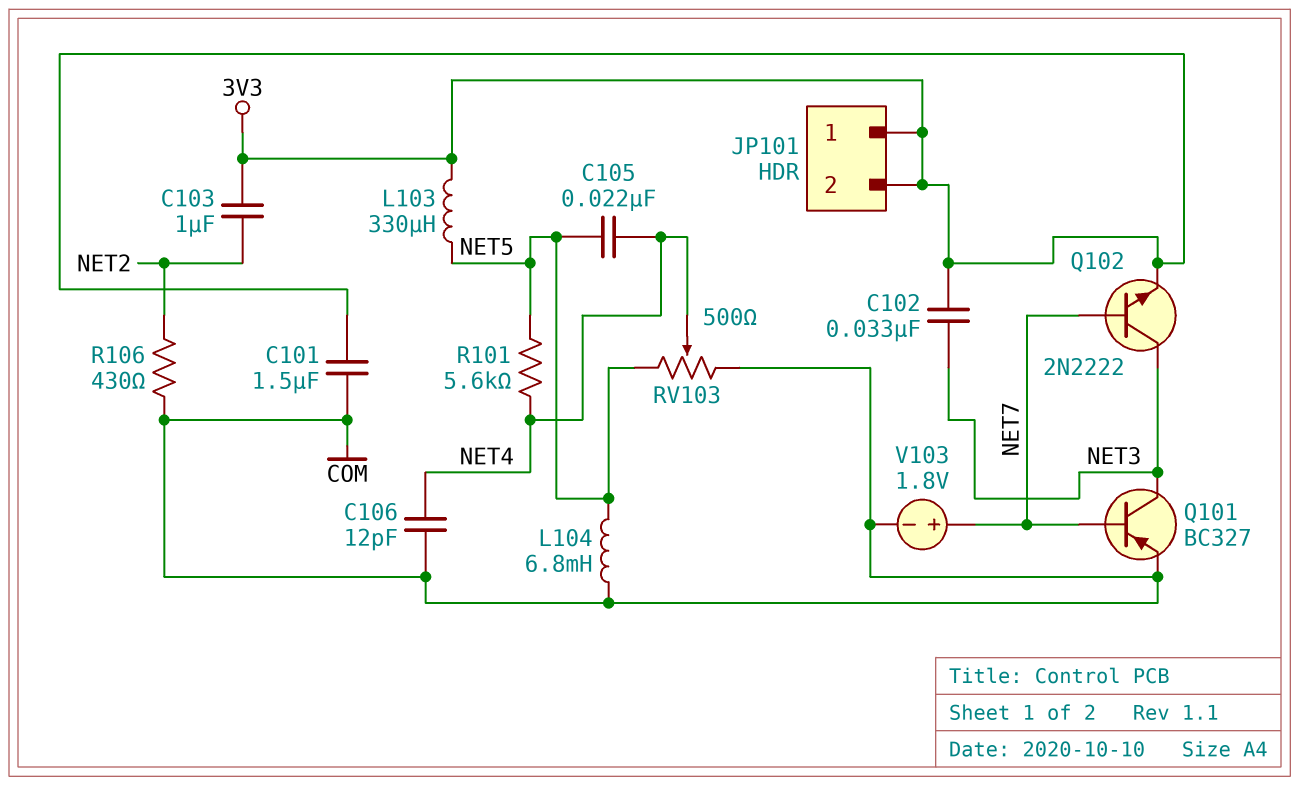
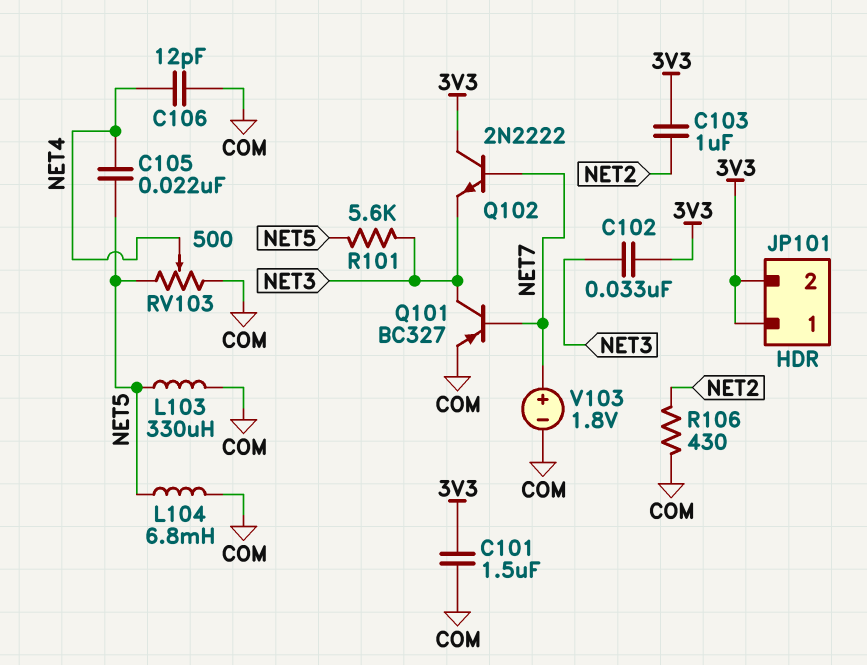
L103: 330uH (3V3, NET5) -> 330uH (COM, NET5)
Q102: NPN 2N2222 (B NET7, C NET3, E 3V3) -> NPN 2N2222 (B NET7, C 3V3, E NET3)
R101: 5.6k (NET4, NET5) -> 5.6k (NET3, NET5)

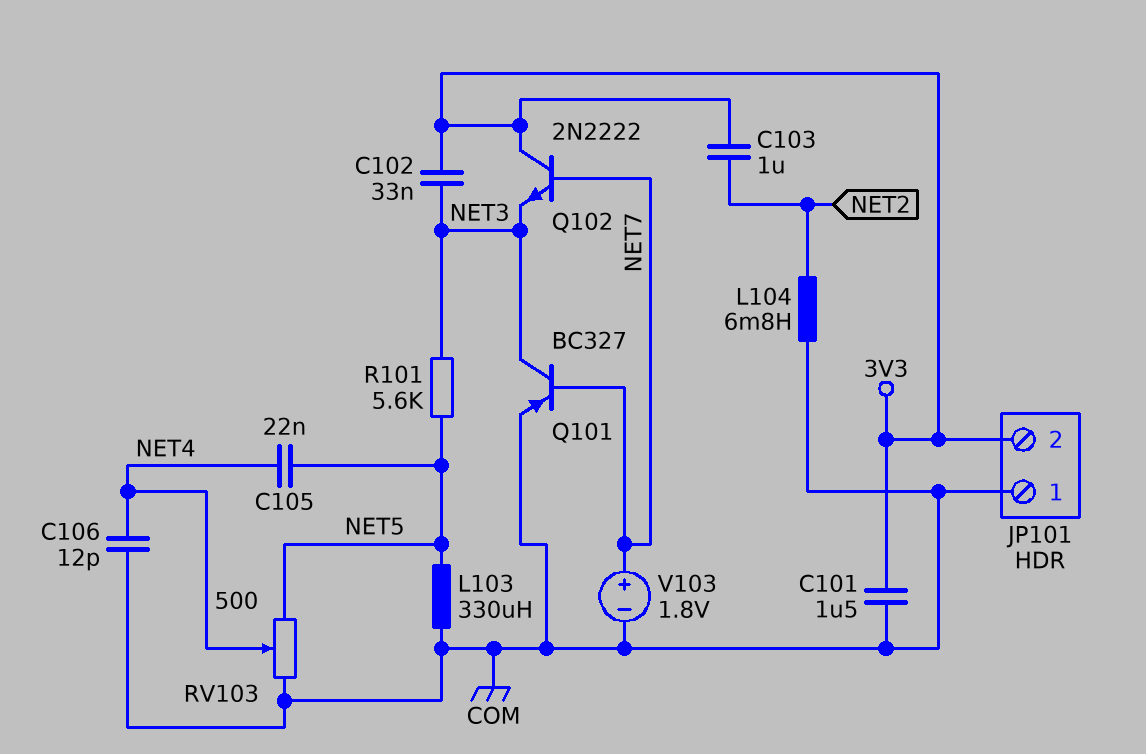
JP101 pin 1: 3V3 -> COM
L104: 6.8mH (COM, NET5) -> 6.8mH (COM, NET2)
R106: 430 (COM, NET2) -> none

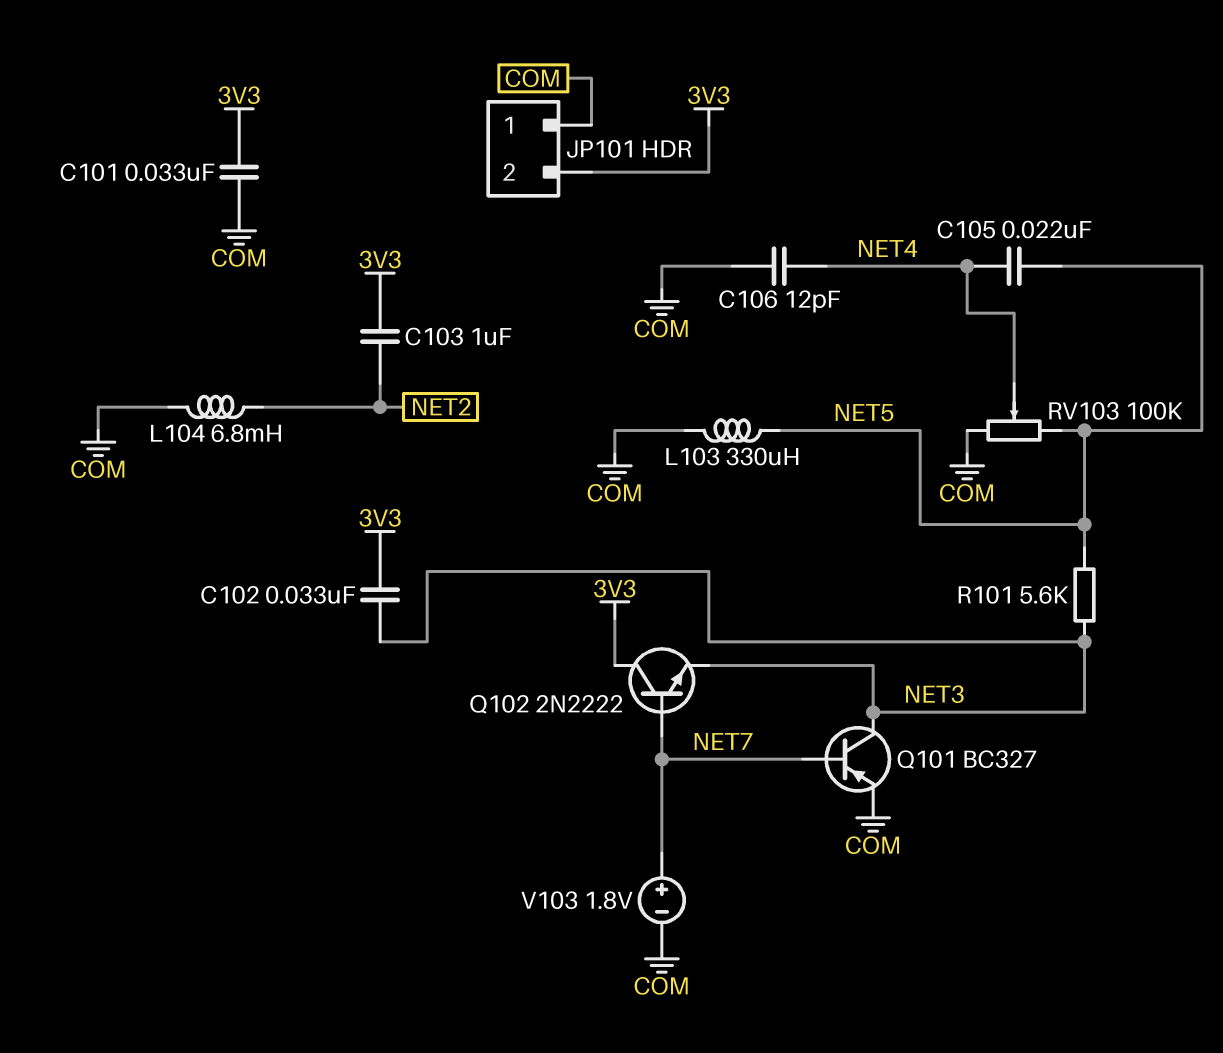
C101: 1.5uF (3V3, COM) -> 33nF (3V3, COM)
RV103: 500 (COM, NET5, wiper NET4) -> 100k (COM, NET5, wiper NET4)

